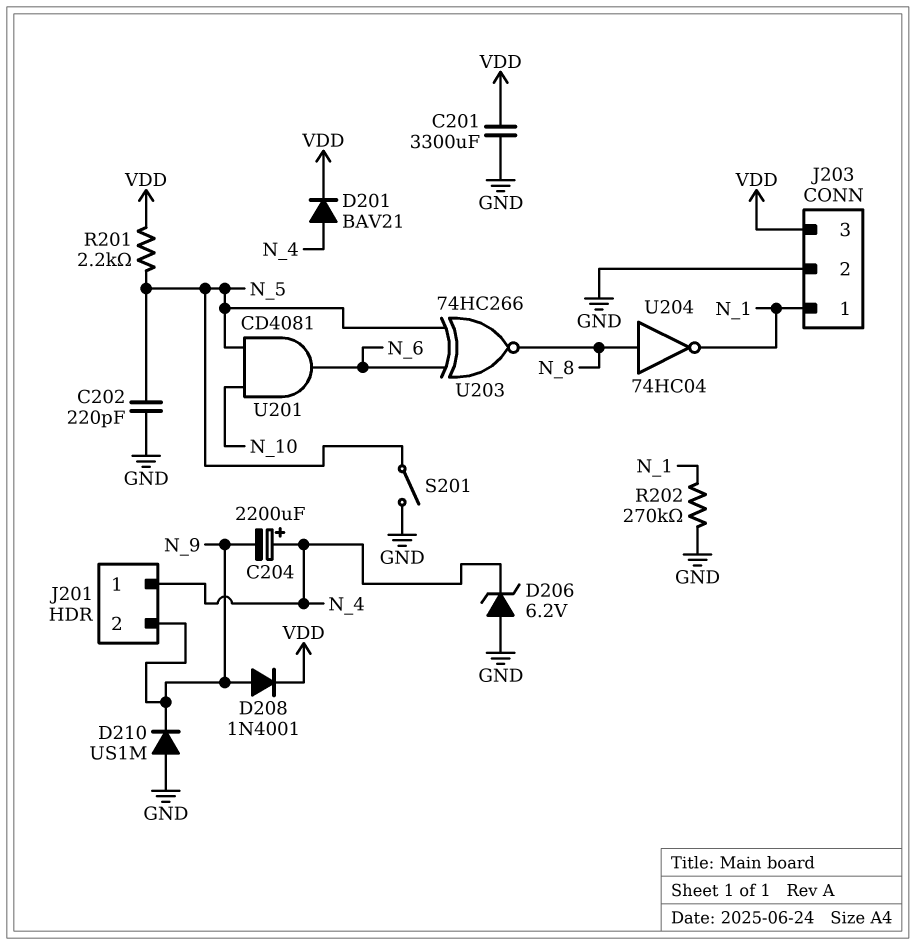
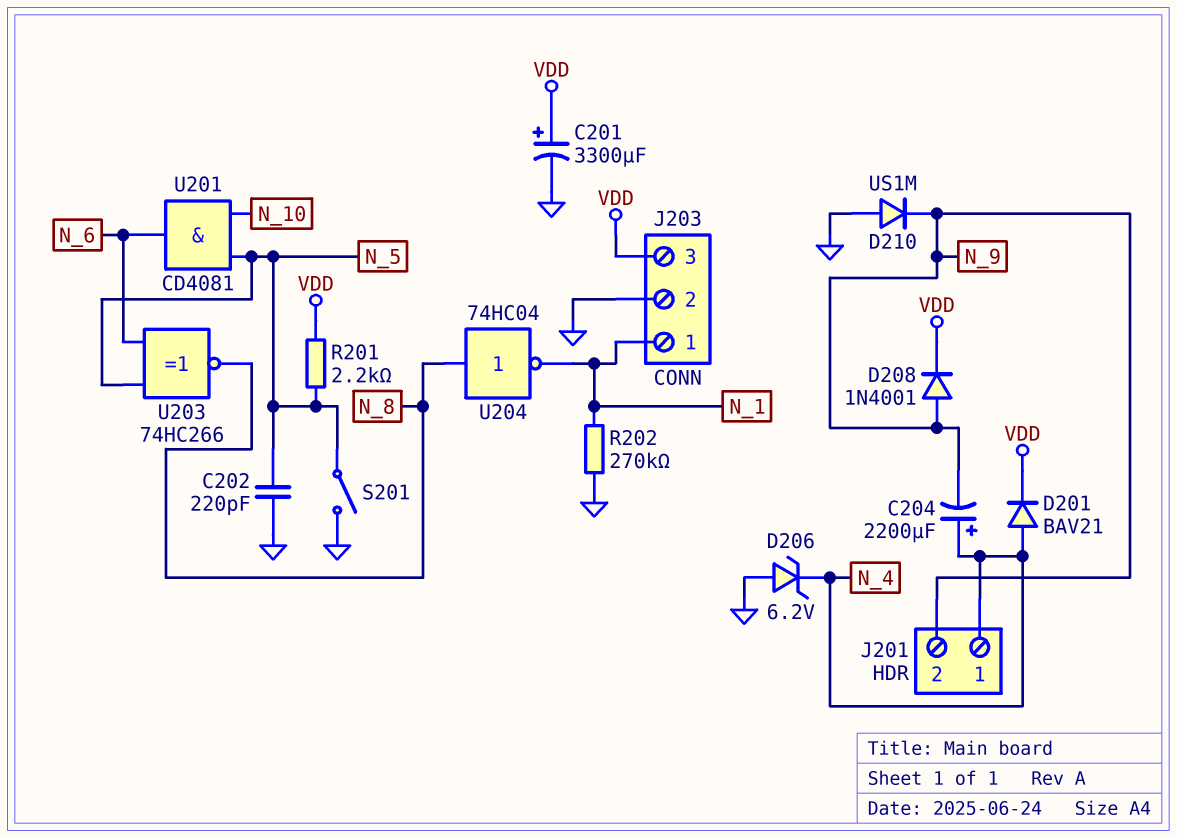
C201: 3300uF (GND, VDD) -> 3300uF (plus VDD, minus GND)

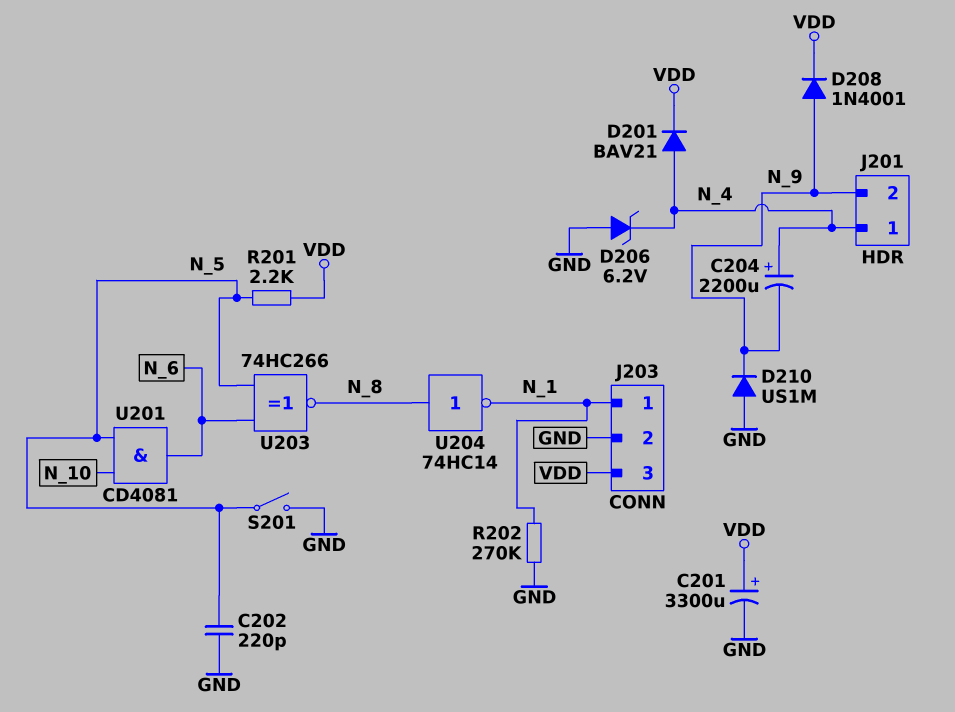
U204: NOT 74HC04 (in N_8, out N_1) -> NOT 74HC14 (in N_8, out N_1)

